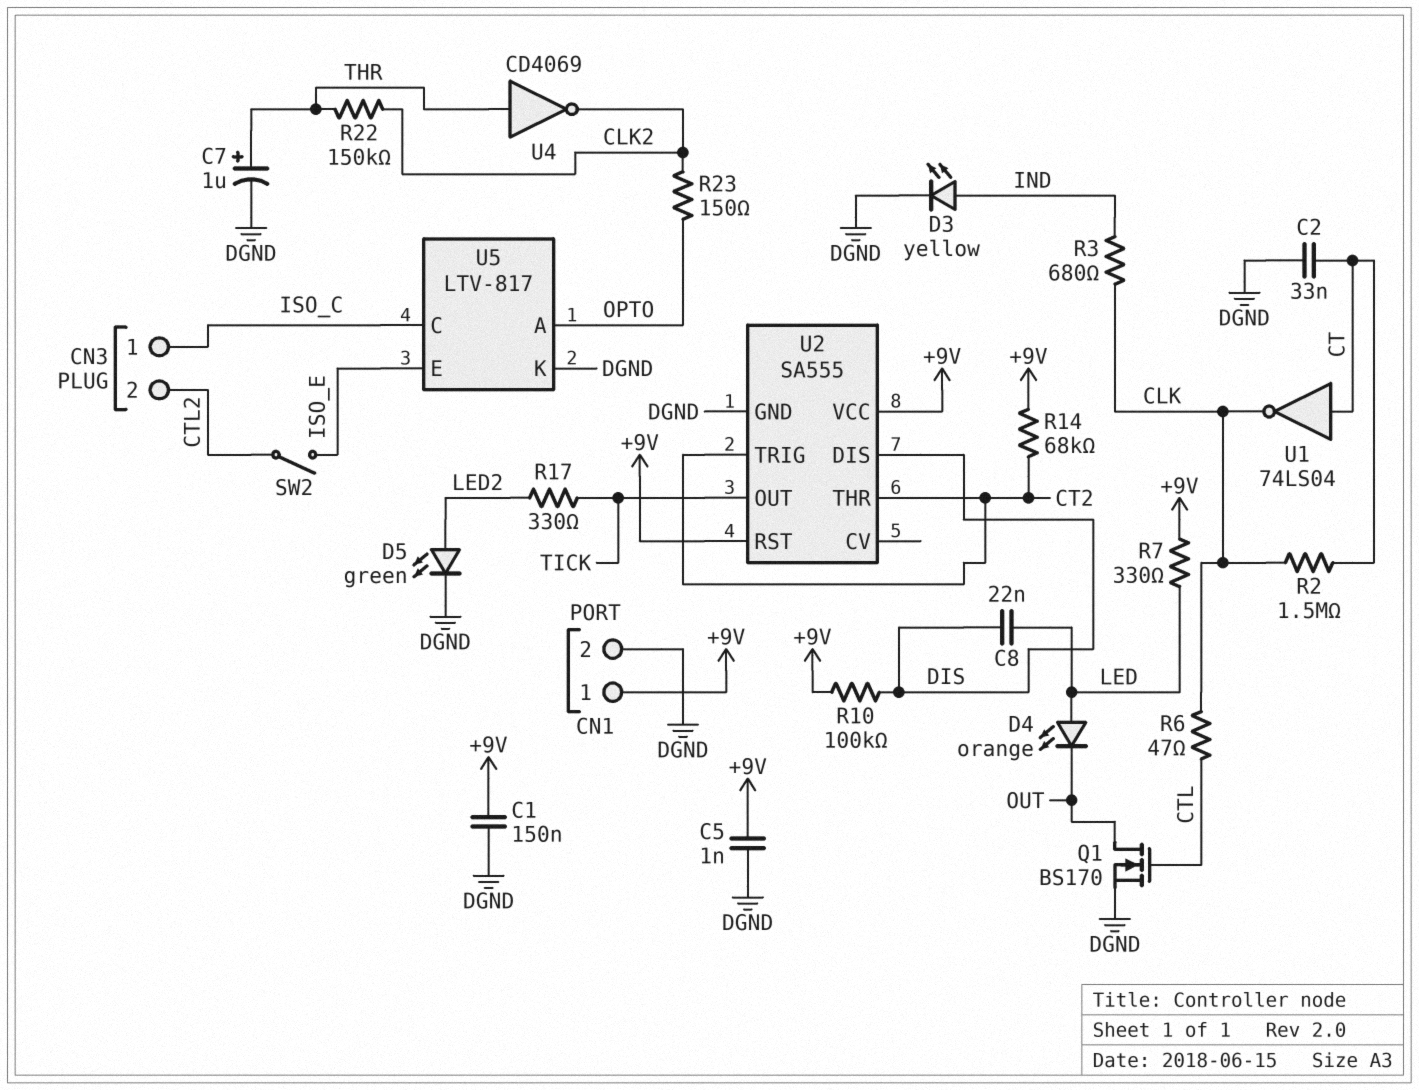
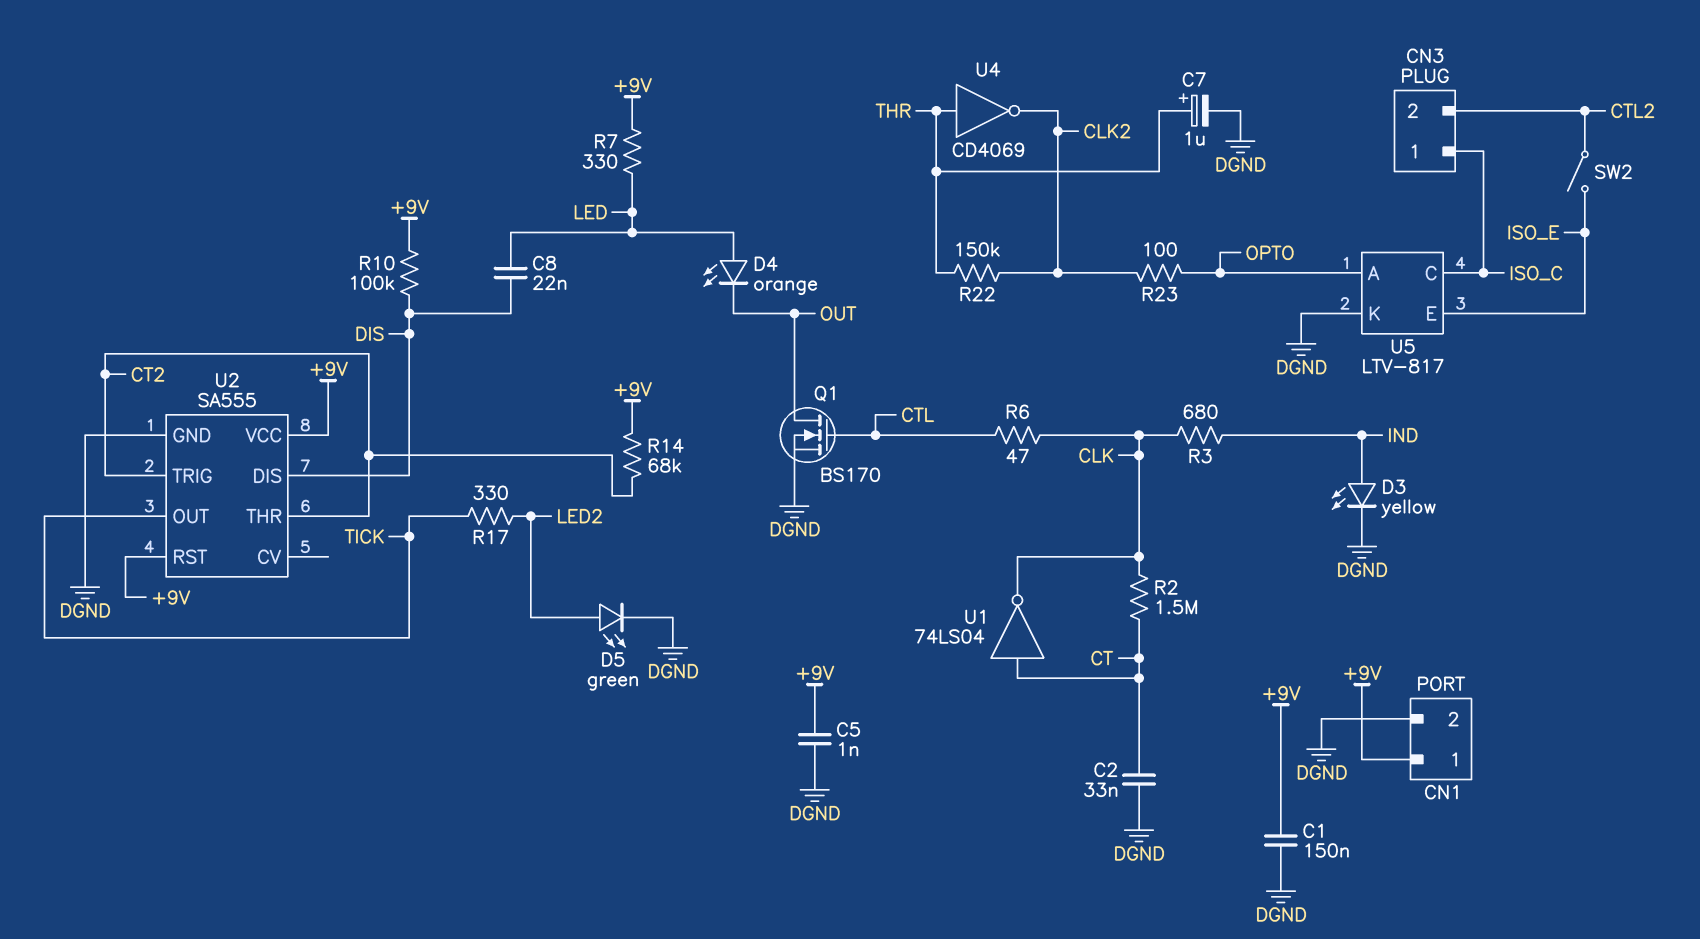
R23: 150 (CLK2, OPTO) -> 100 (CLK2, OPTO)

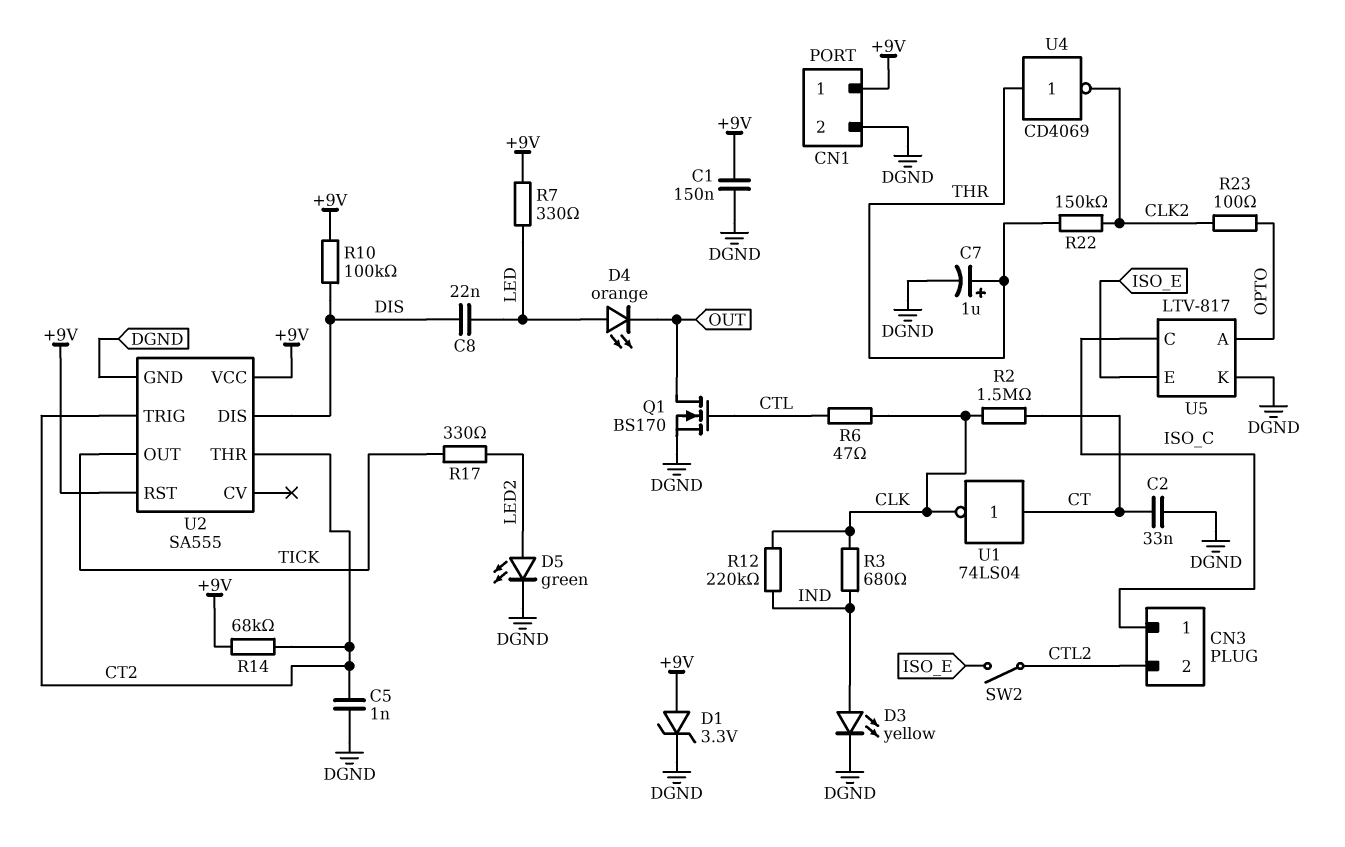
C5: 1nF (+9V, DGND) -> 1nF (CT2, DGND)
D1: none -> zener 3.3V (A +9V, K DGND)
R12: none -> 220k (CLK, IND)

